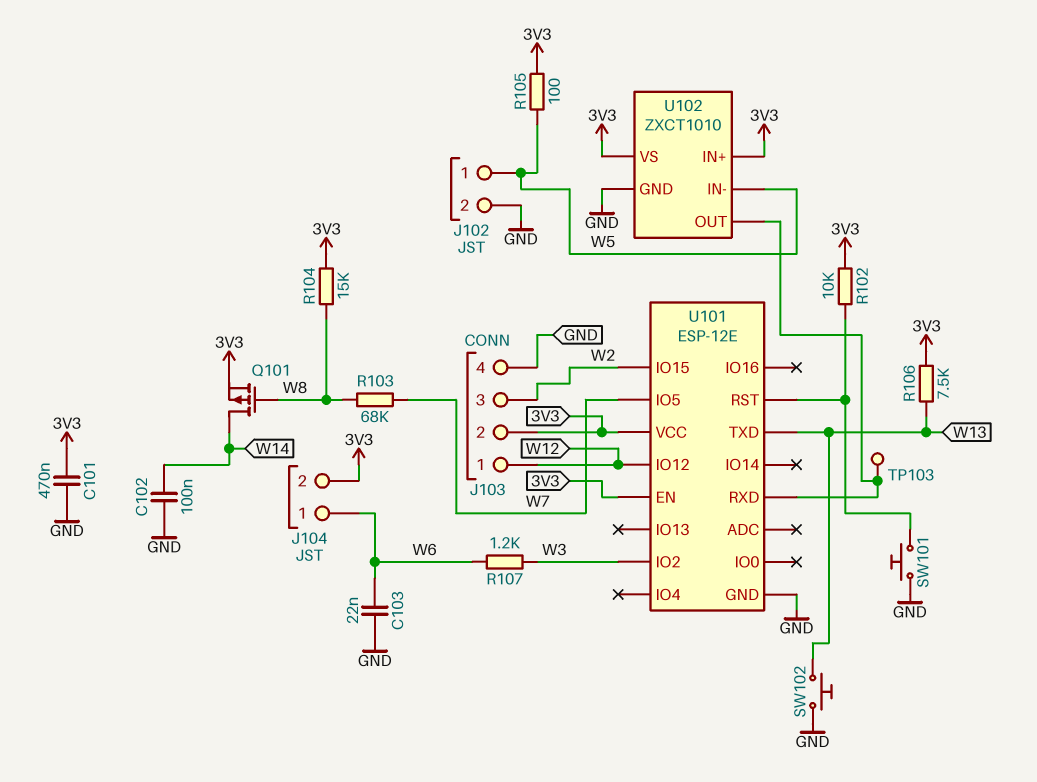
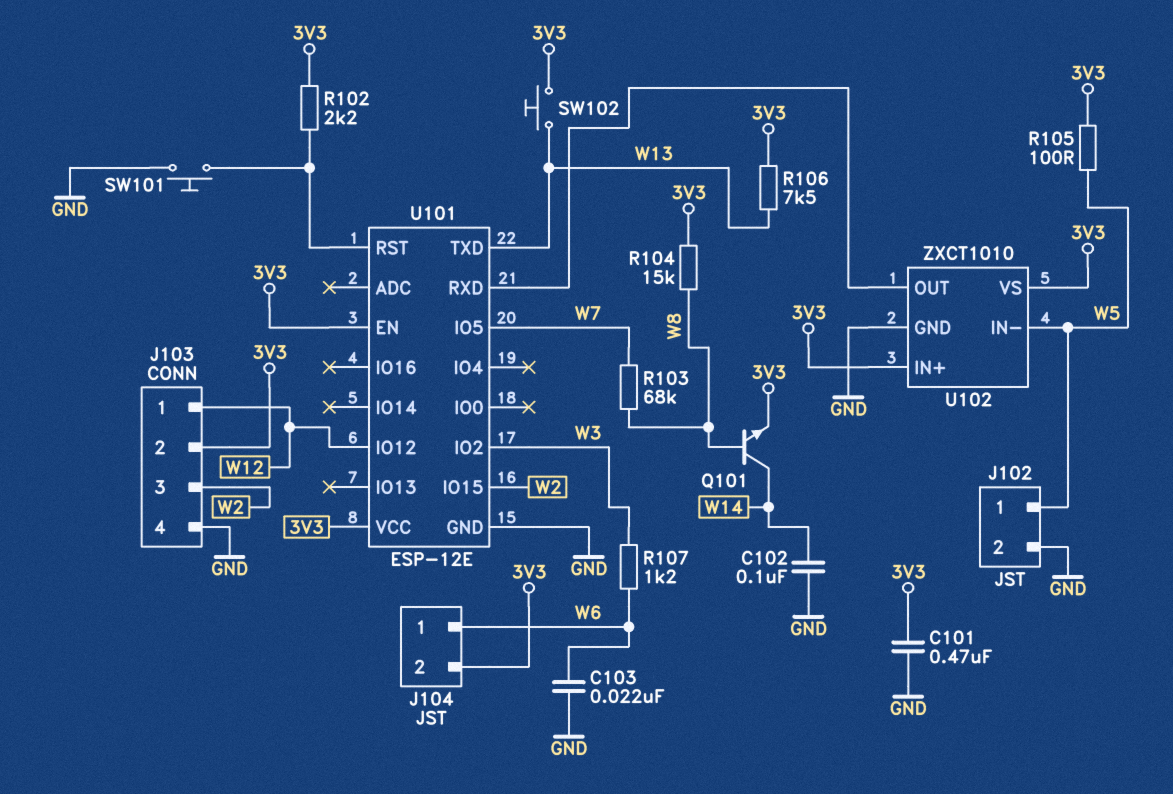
Q101: PMOS (G W8, D W14, S 3V3) -> NPN (B W8, C W14, E 3V3)
R102: 10k (3V3, U101/RST) -> 2.2k (3V3, U101/RST)
SW102: button (GND, W13) -> button (3V3, W13)
TP103: test point (U101/RXD) -> none

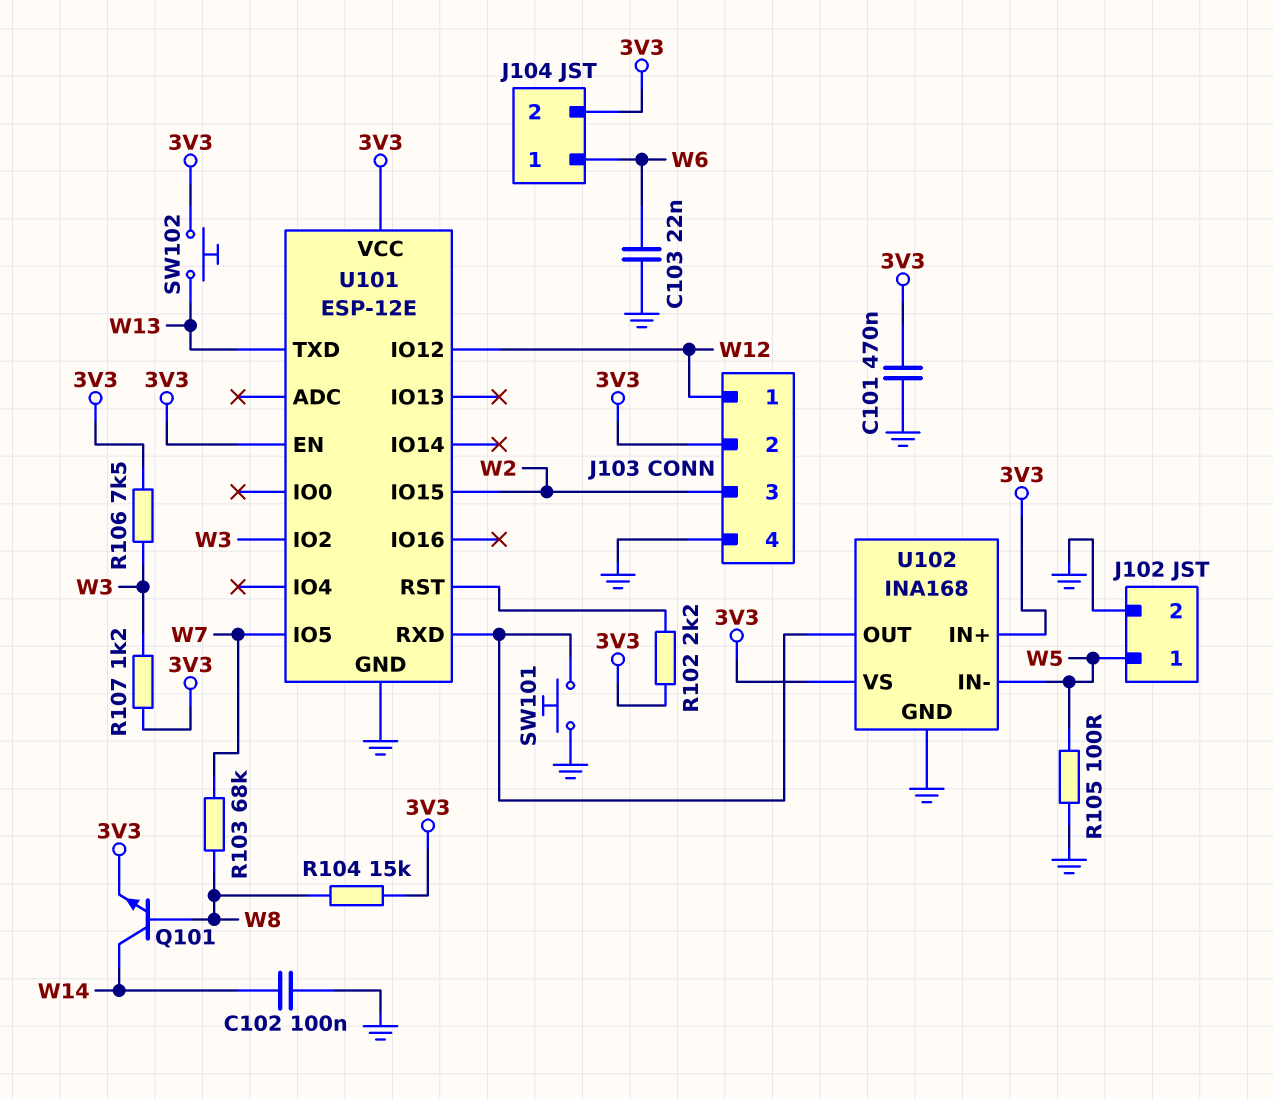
R105: 100 (3V3, W5) -> 100 (GND, W5)
R106: 7.5k (3V3, W13) -> 7.5k (3V3, W3)
R107: 1.2k (W3, W6) -> 1.2k (3V3, W3)
SW101: button (GND, U101/RST) -> button (GND, U101/RXD)
U102: ZXCT1010 -> INA168

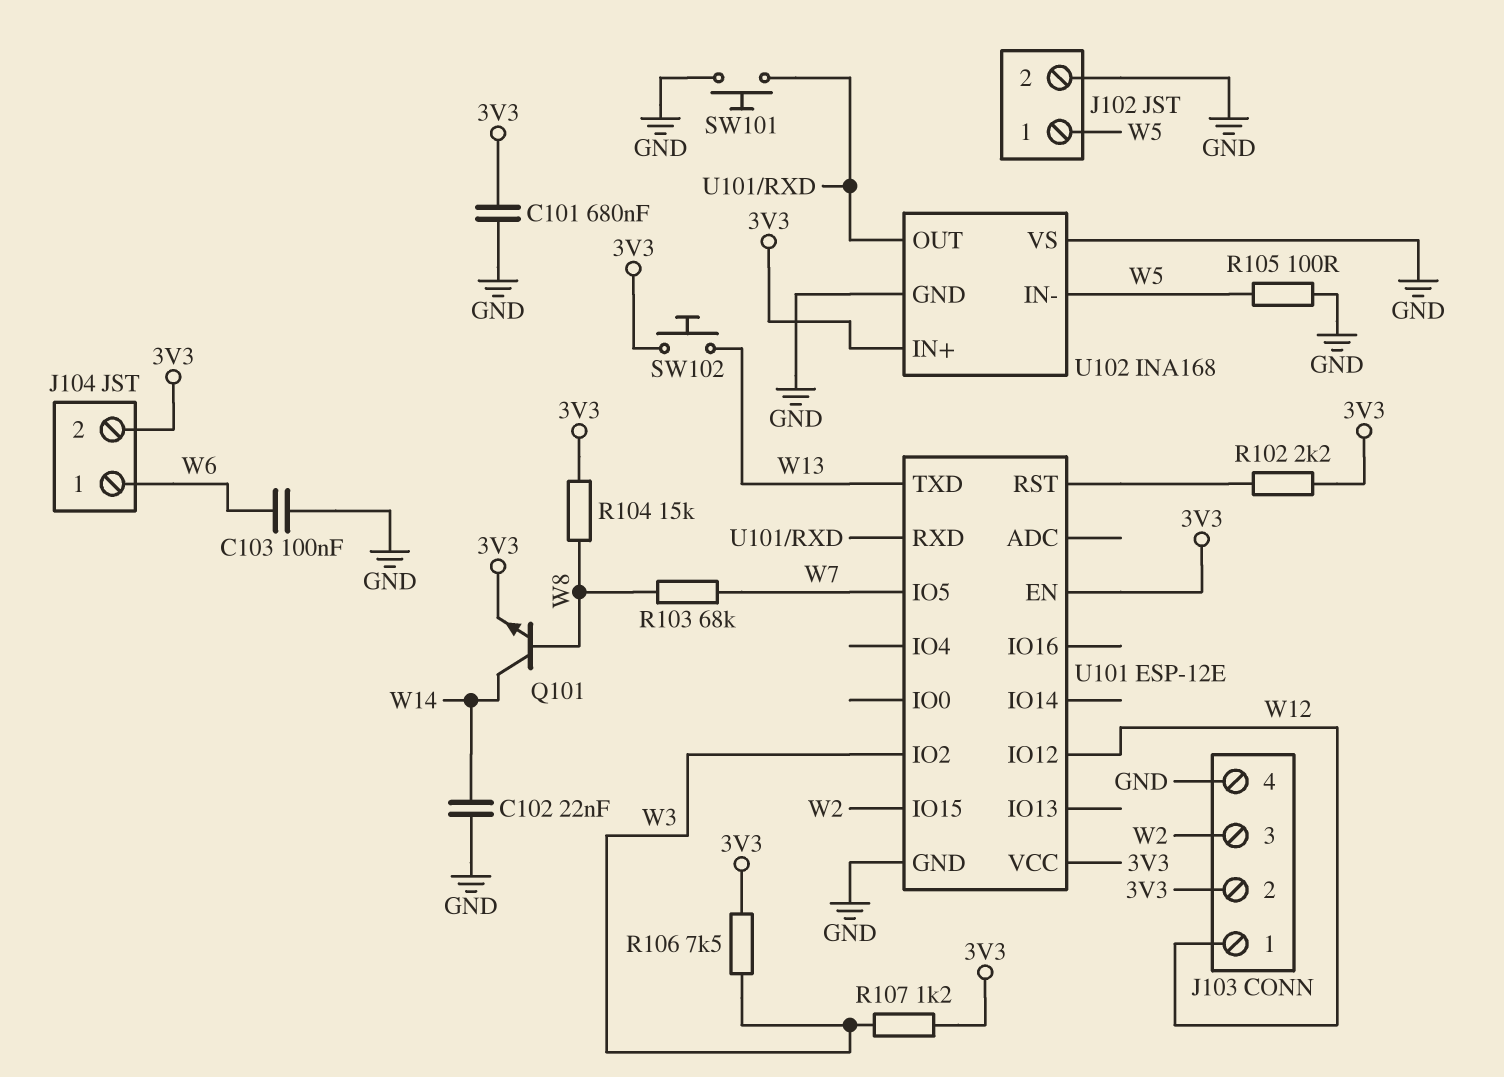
C101: 470nF (3V3, GND) -> 680nF (3V3, GND)
C102: 100nF (GND, W14) -> 22nF (GND, W14)
C103: 22nF (GND, W6) -> 100nF (GND, W6)
U102 pin VS: 3V3 -> GND

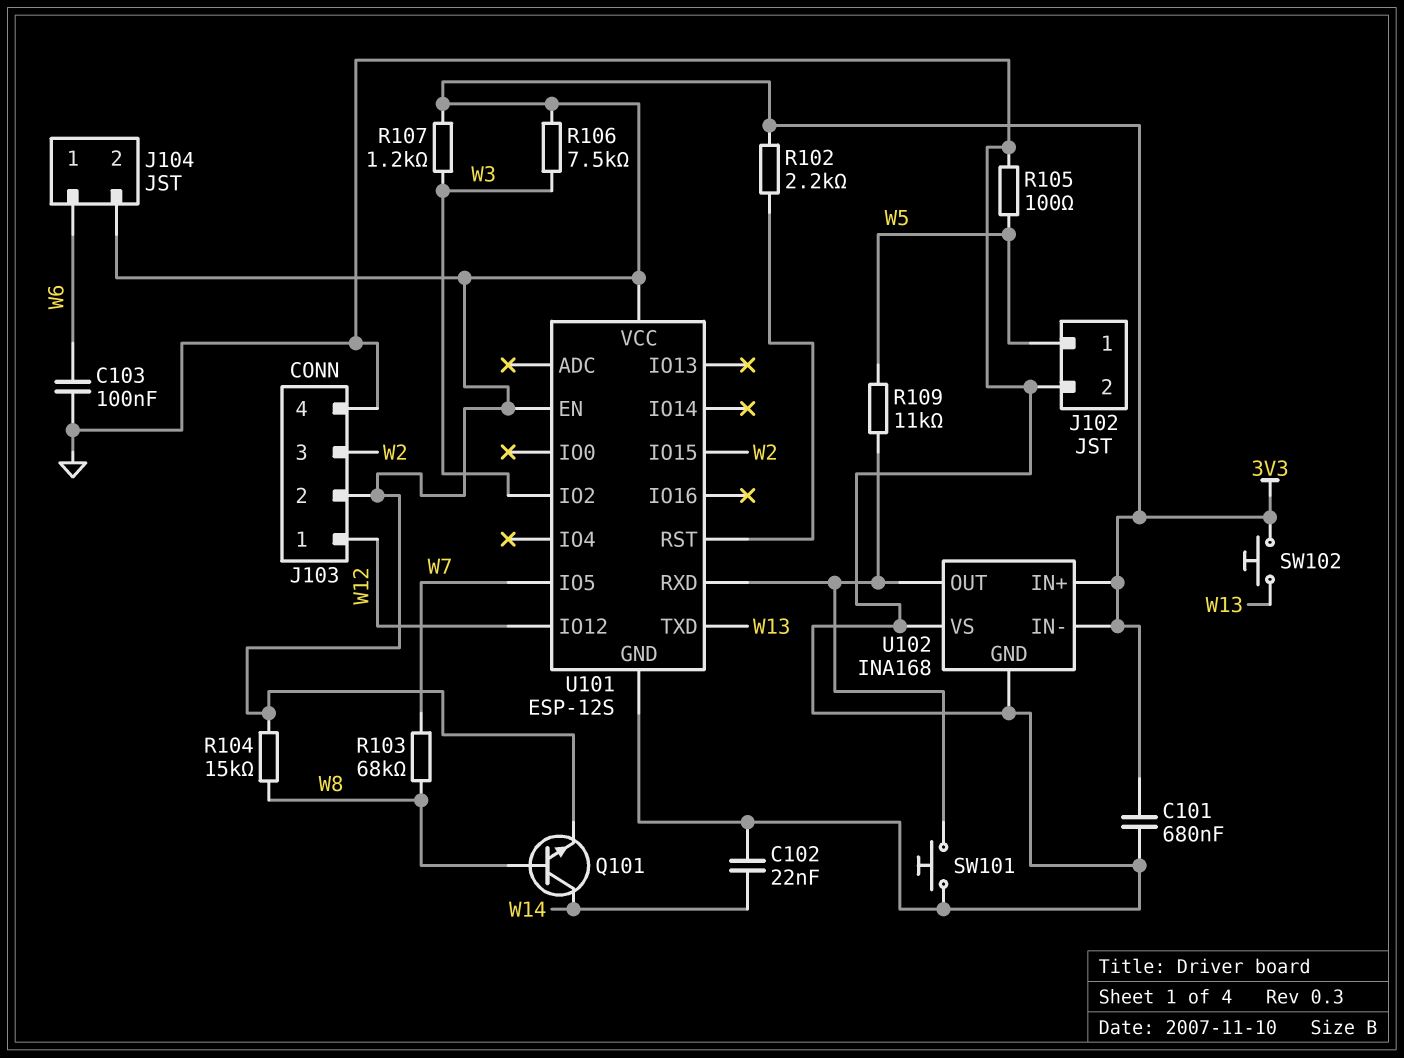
R109: none -> 11k (U101/RXD, W5)
U101: ESP-12E -> ESP-12S
U102 pin IN-: W5 -> 3V3

